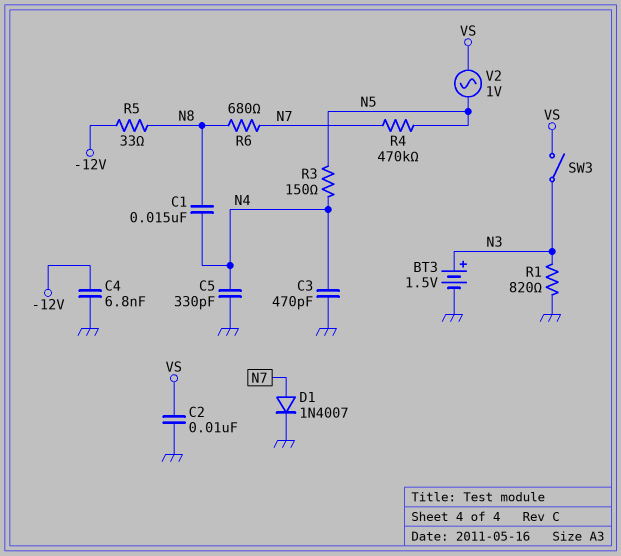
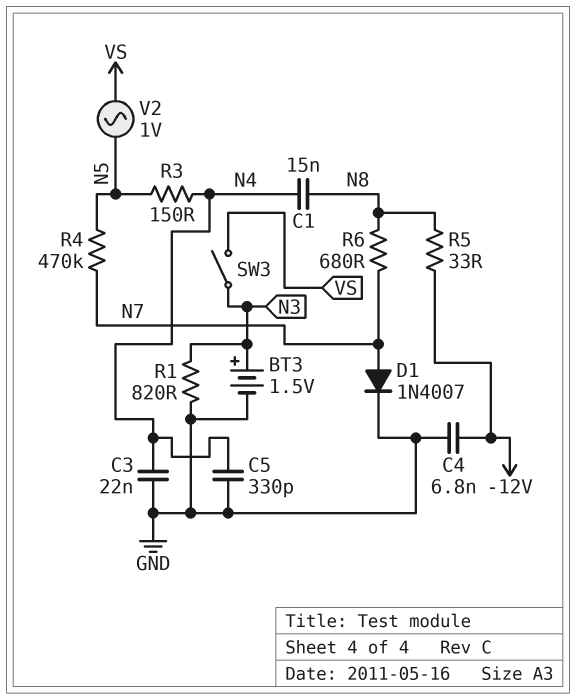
C2: 10nF (GND, VS) -> none
C3: 470pF (GND, N4) -> 22nF (GND, N4)

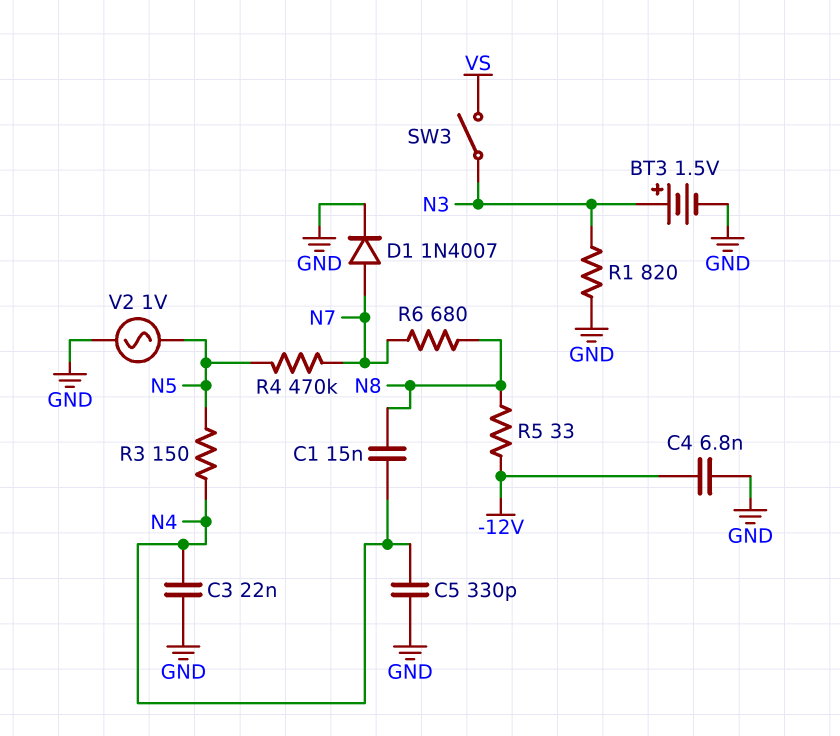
V2: AC 1V (N5, VS) -> AC 1V (GND, N5)

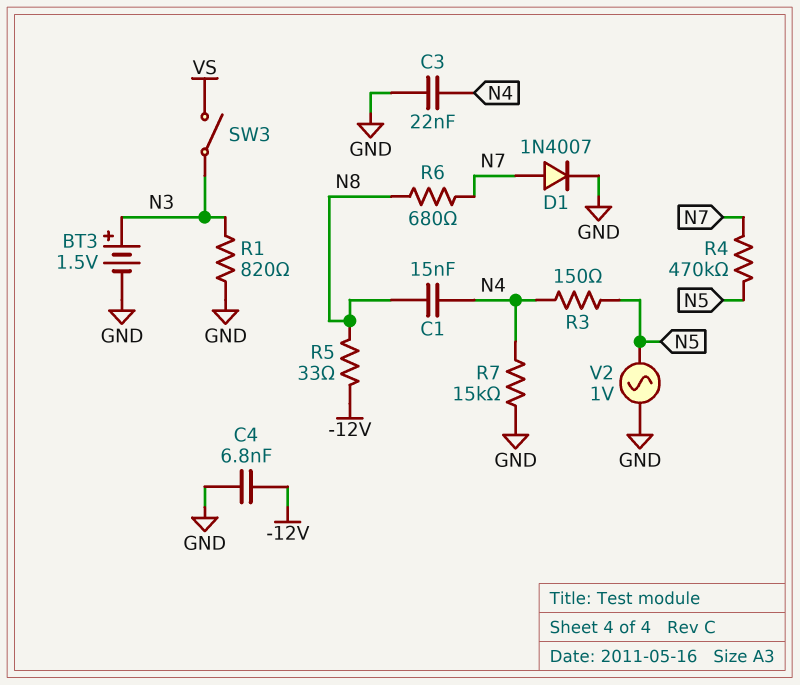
C5: 330pF (GND, N4) -> none
R7: none -> 15k (GND, N4)

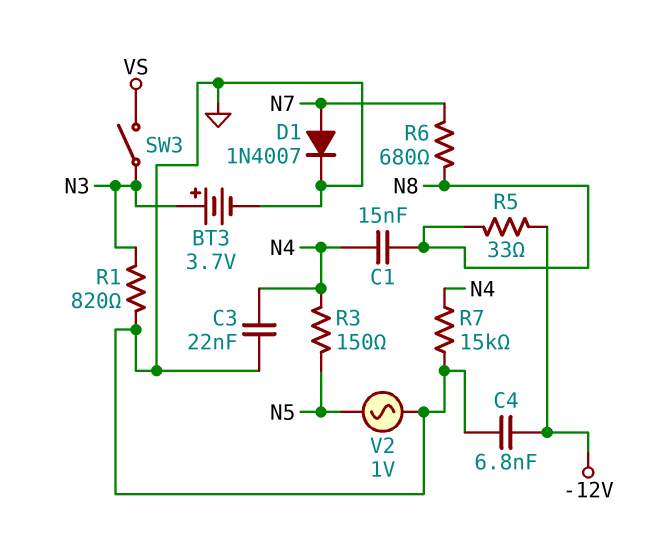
BT3: 1.5V (plus N3, minus GND) -> 3.7V (plus N3, minus GND)
R4: 470k (N5, N7) -> none

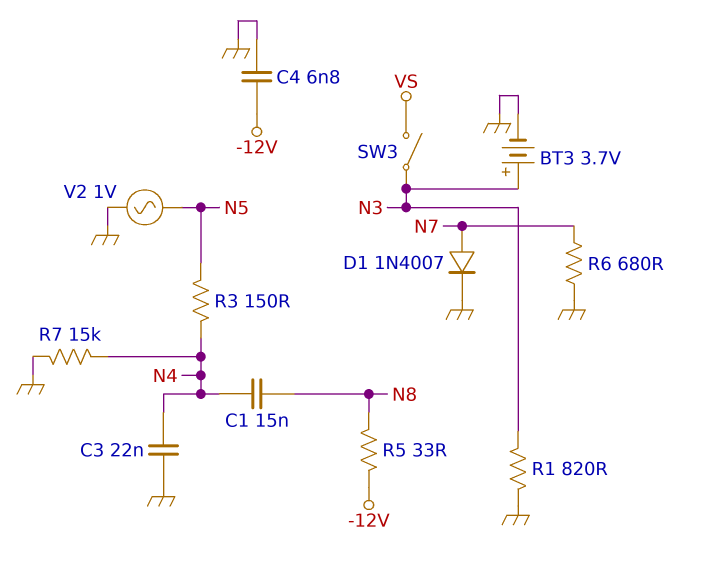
R6: 680 (N7, N8) -> 680 (GND, N7)

